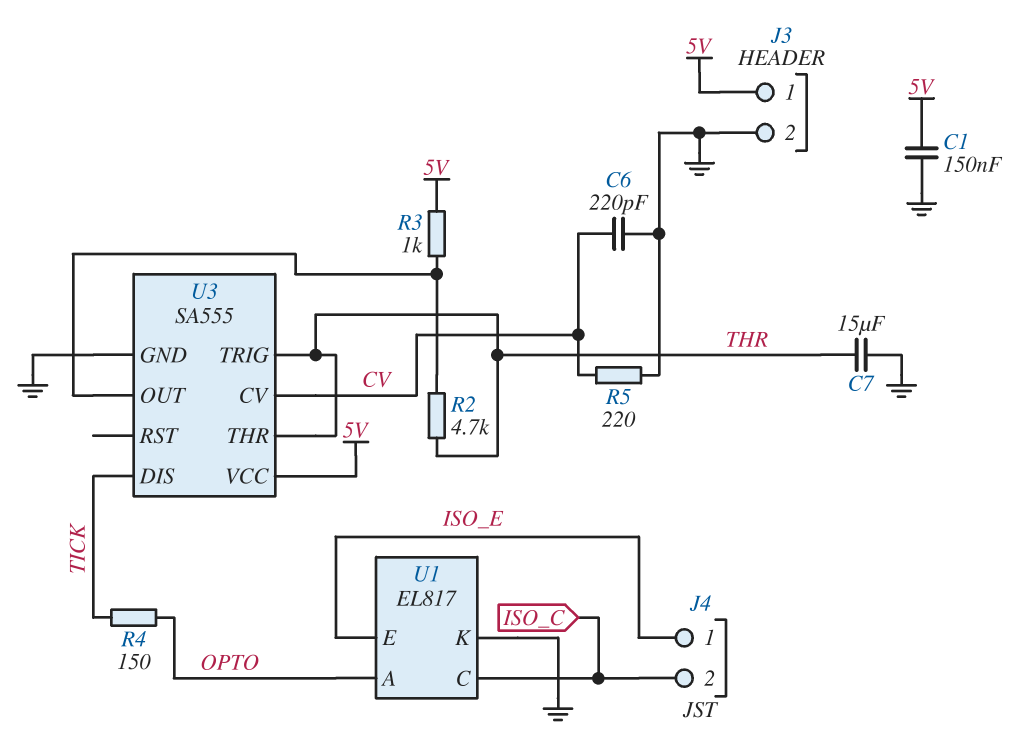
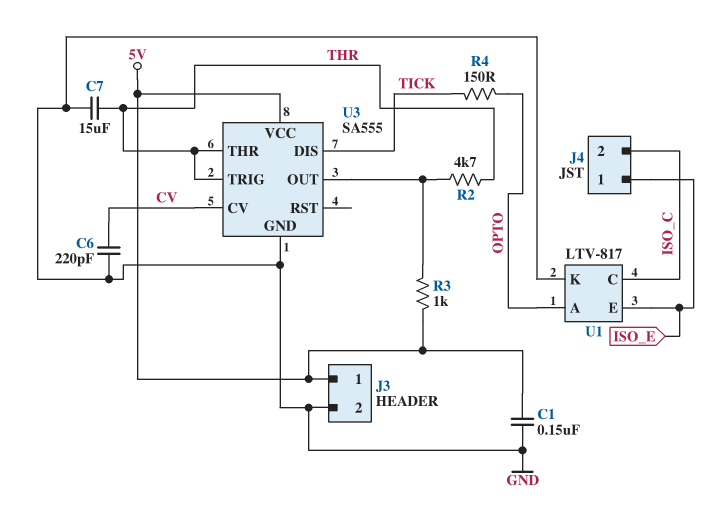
R5: 220 (CV, GND) -> none
U1: EL817 -> LTV-817

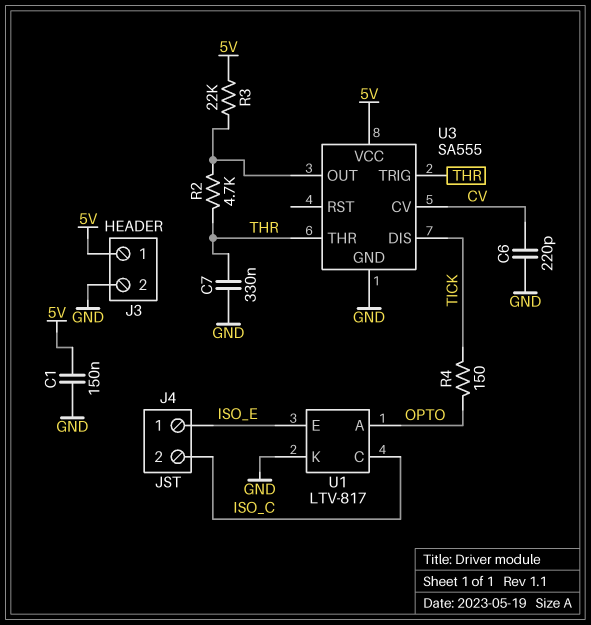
C7: 15uF (GND, THR) -> 330nF (GND, THR)
R3: 1k (5V, U3/OUT) -> 22k (5V, U3/OUT)

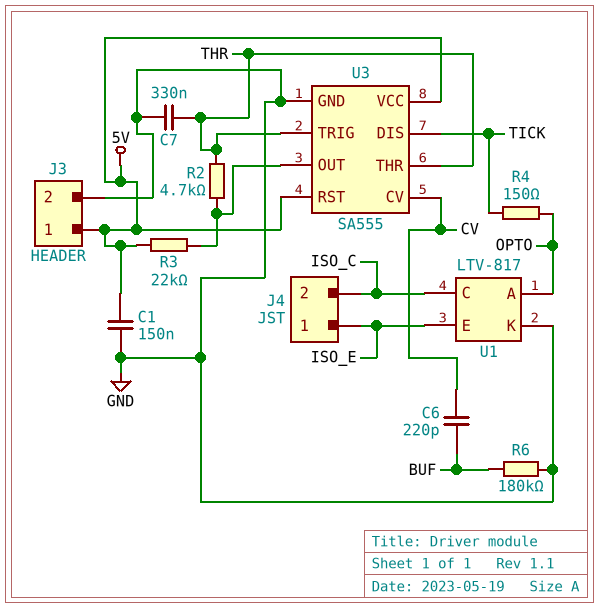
C6: 220pF (CV, GND) -> 220pF (BUF, CV)
R6: none -> 180k (BUF, GND)
U3 pin RST: none -> 5V

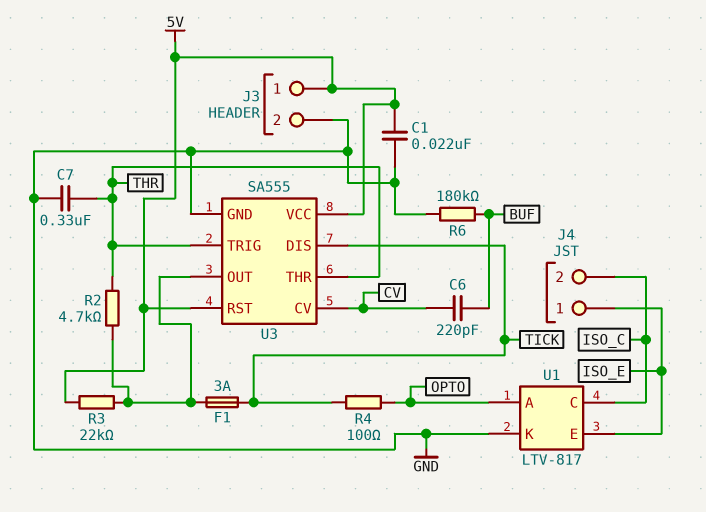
C1: 150nF (5V, GND) -> 22nF (5V, GND)
F1: none -> 3A (TICK, U3/OUT)
R4: 150 (OPTO, TICK) -> 100 (OPTO, TICK)

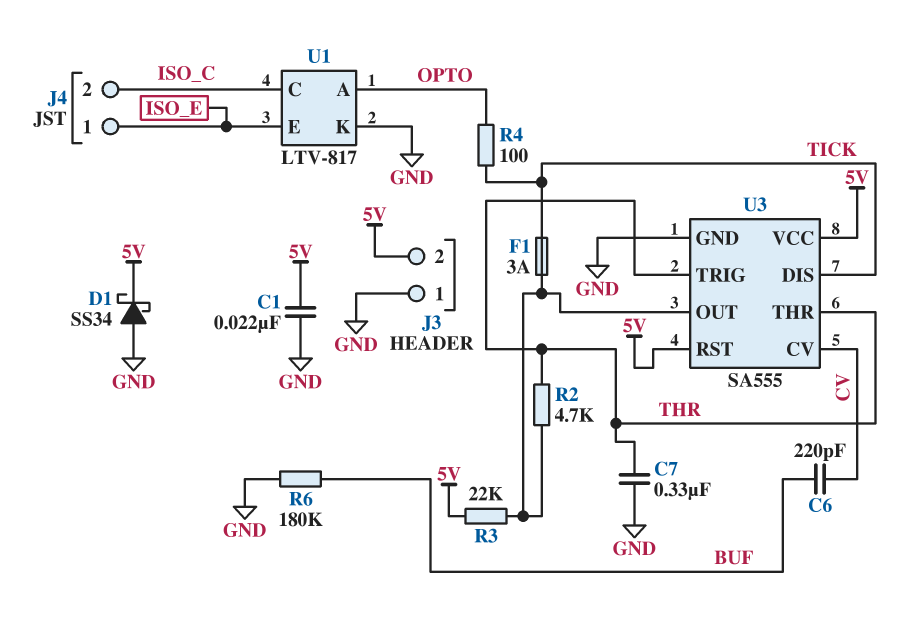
D1: none -> schottky SS34 (A GND, K 5V)
J3 pin 1: 5V -> GND
J3 pin 2: GND -> 5V

